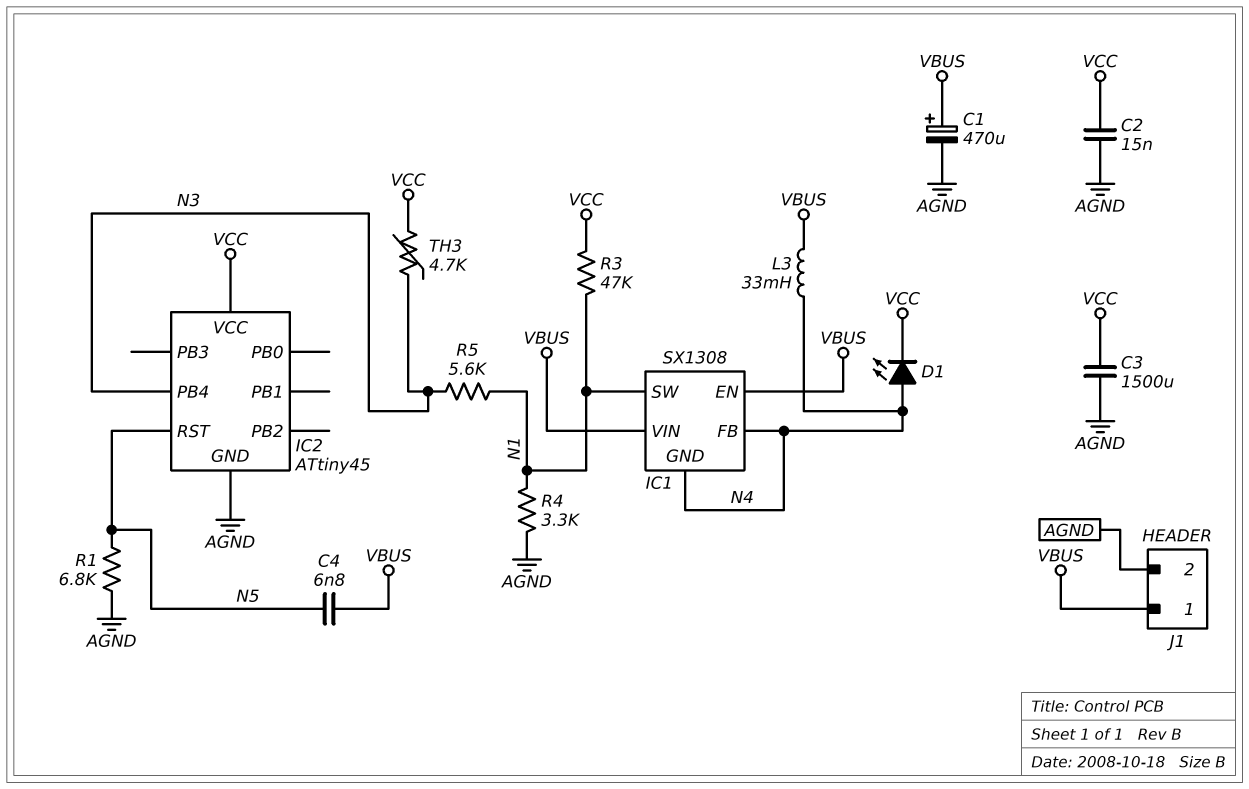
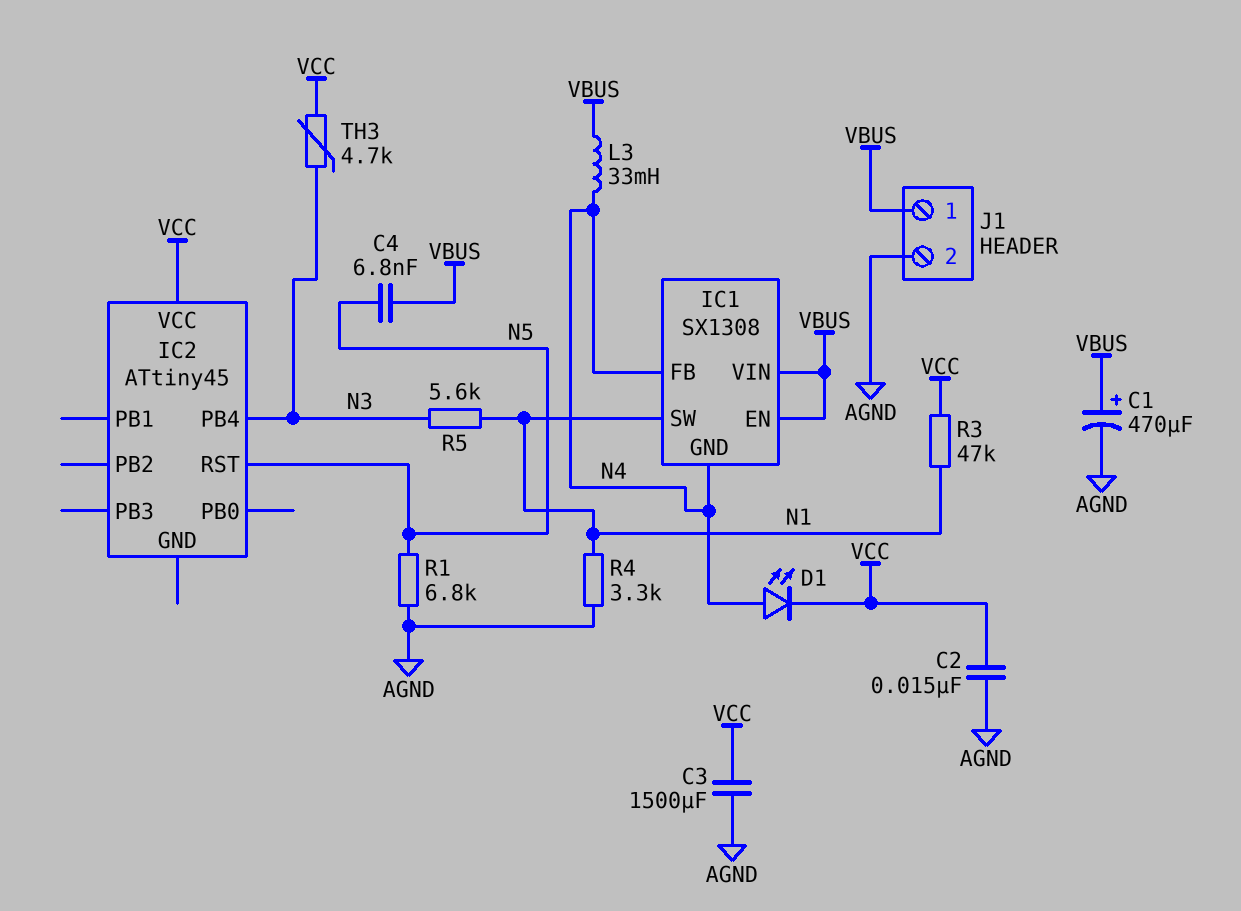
IC2 pin GND: AGND -> none

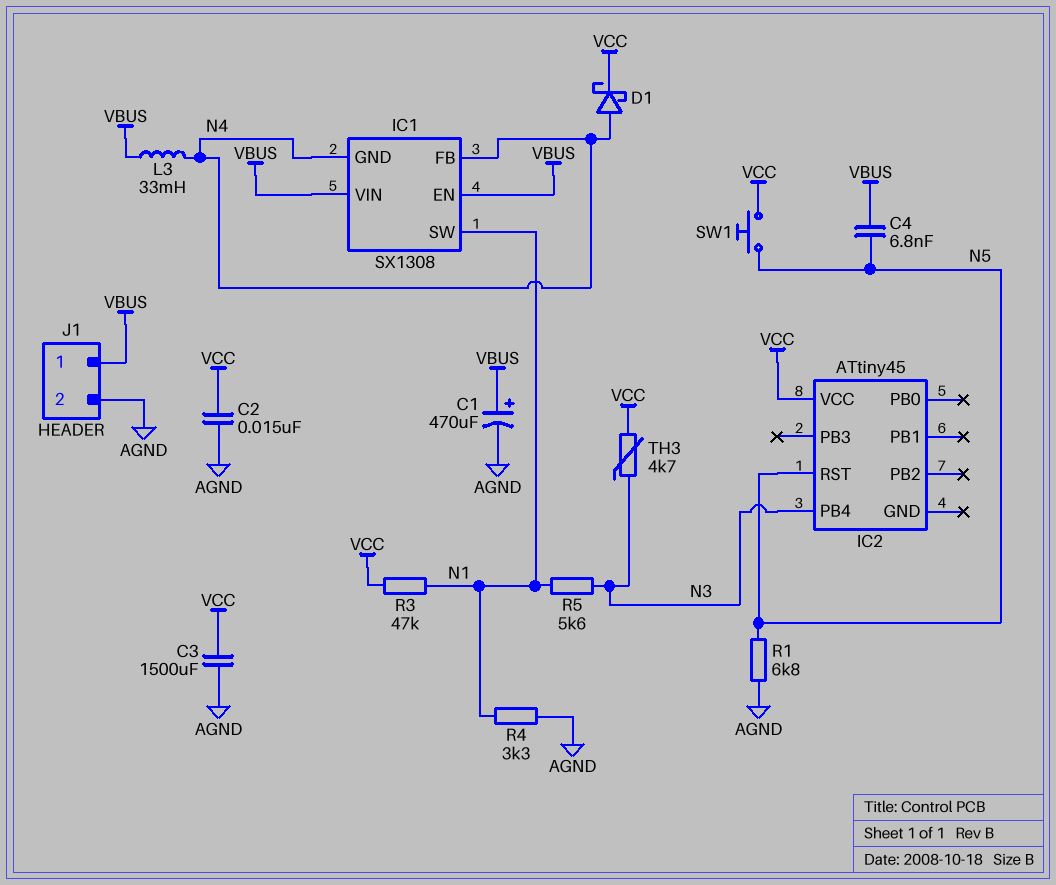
D1: LED (A N4, K VCC) -> schottky (A N4, K VCC)
SW1: none -> button (N5, VCC)

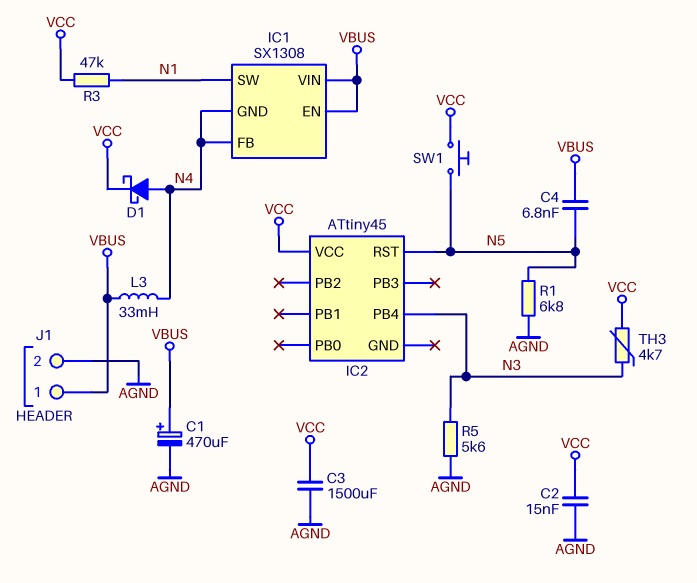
R4: 3.3k (AGND, N1) -> none
R5: 5.6k (N1, N3) -> 5.6k (AGND, N3)

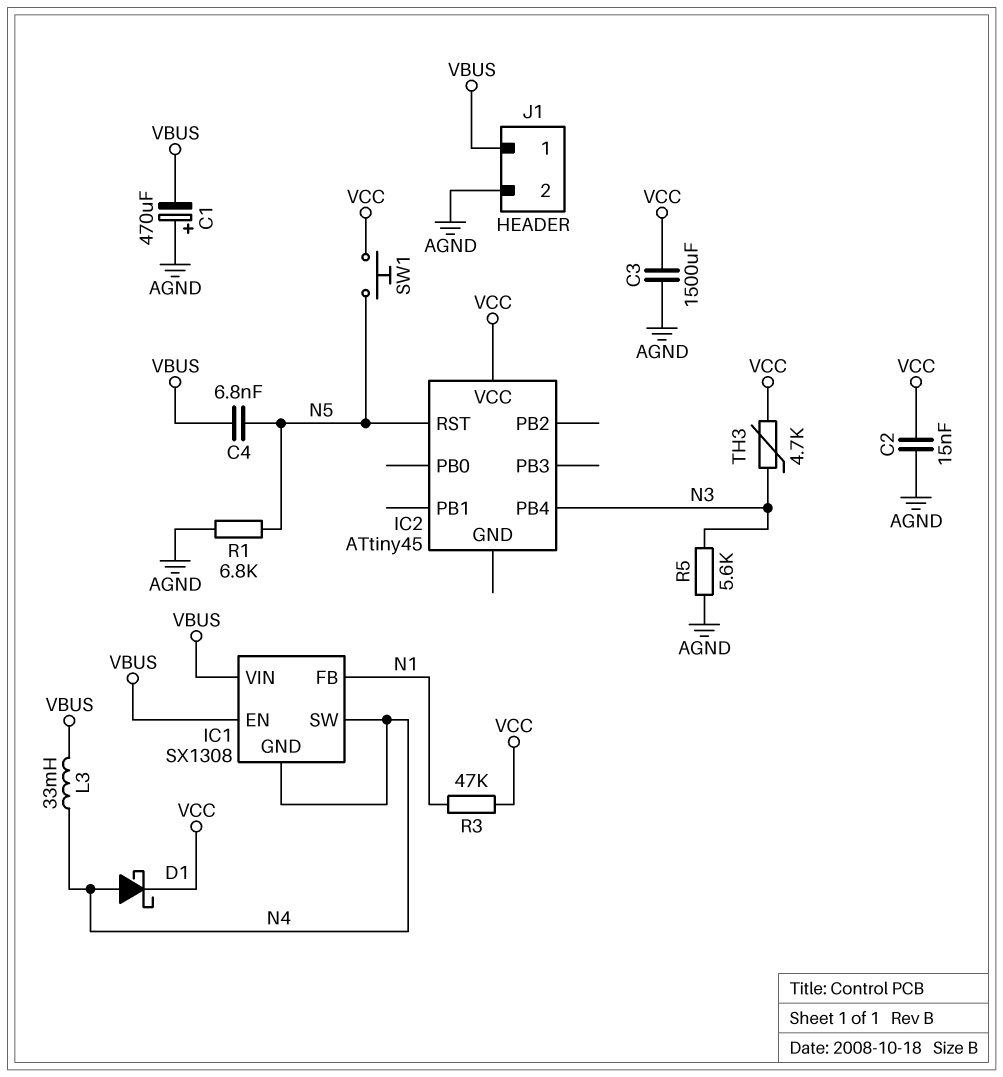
C1: 470uF (plus VBUS, minus AGND) -> 470uF (plus AGND, minus VBUS)
IC1 pin FB: N4 -> N1
IC1 pin SW: N1 -> N4

